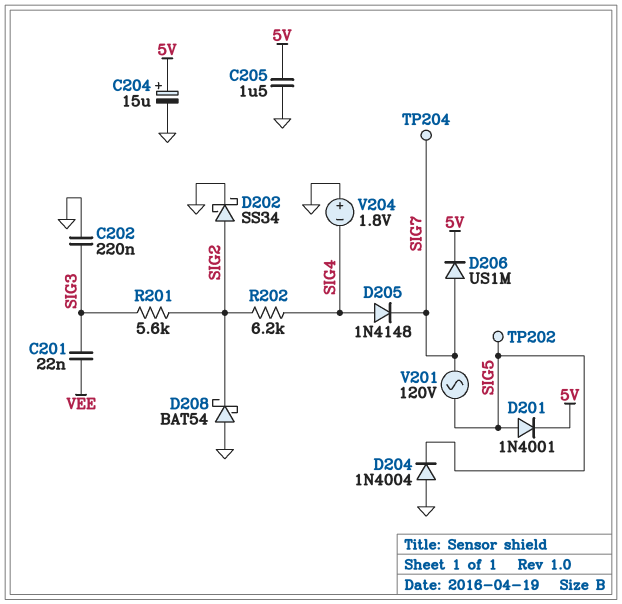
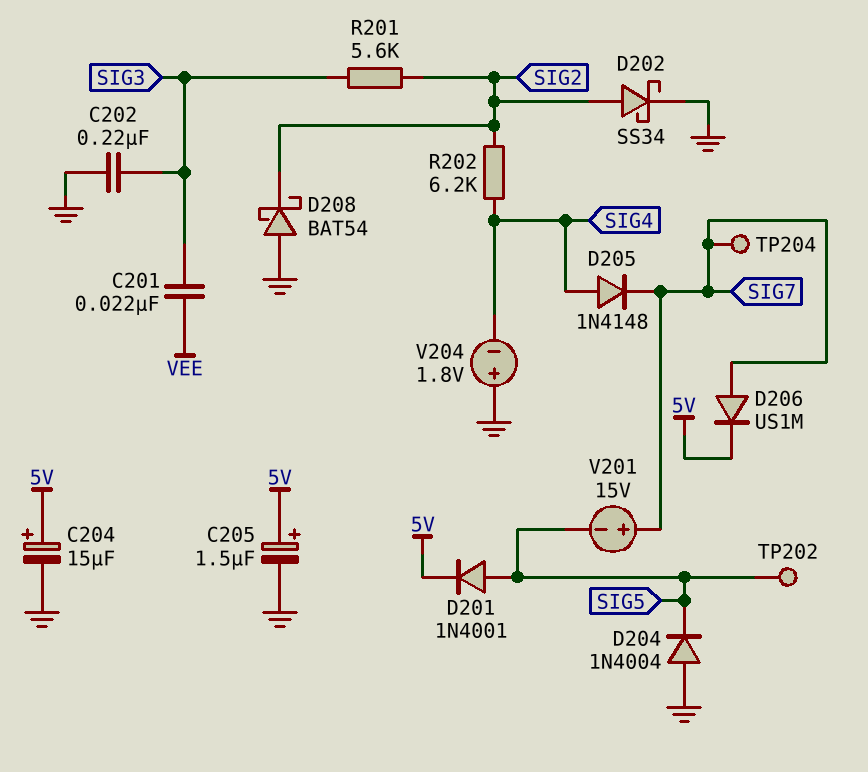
C205: 1.5uF (5V, GND) -> 1.5uF (plus 5V, minus GND)
V201: AC 120V (SIG5, SIG7) -> 15V (plus SIG7, minus SIG5)

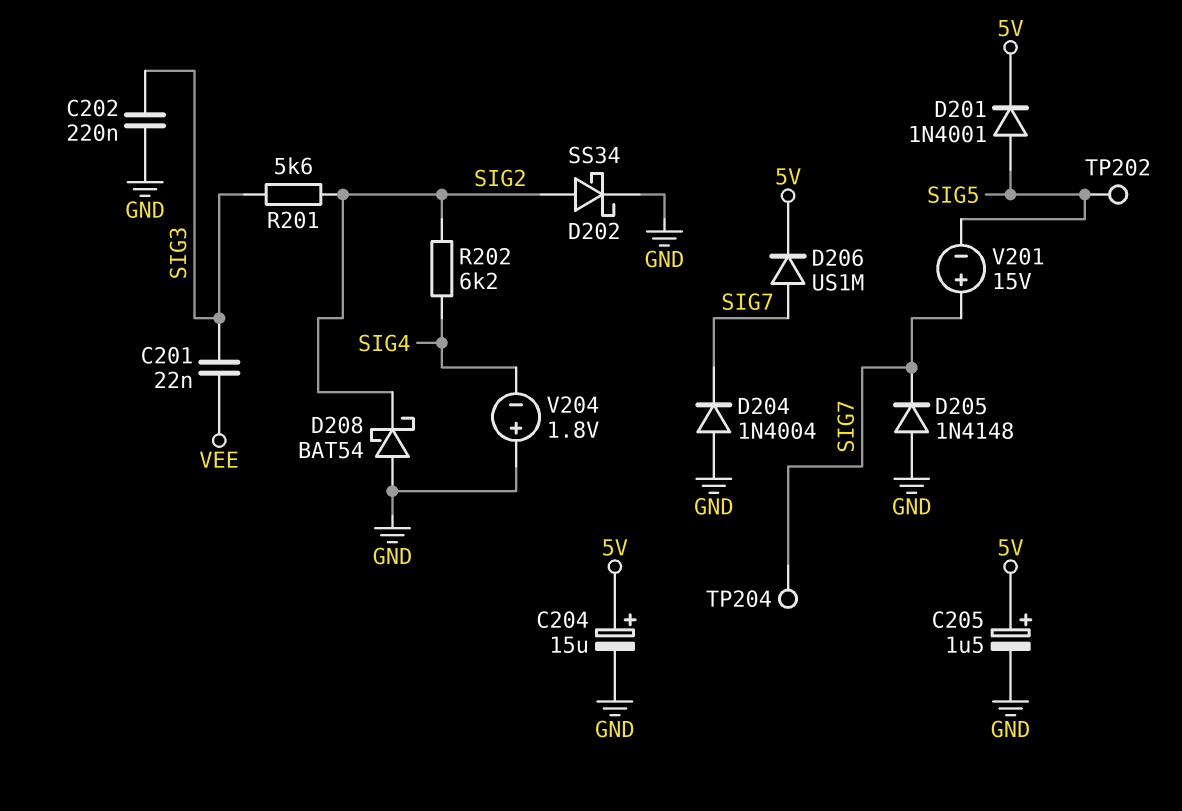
D204: diode 1N4004 (A GND, K SIG5) -> diode 1N4004 (A GND, K SIG7)
D205: diode 1N4148 (A SIG4, K SIG7) -> diode 1N4148 (A GND, K SIG7)

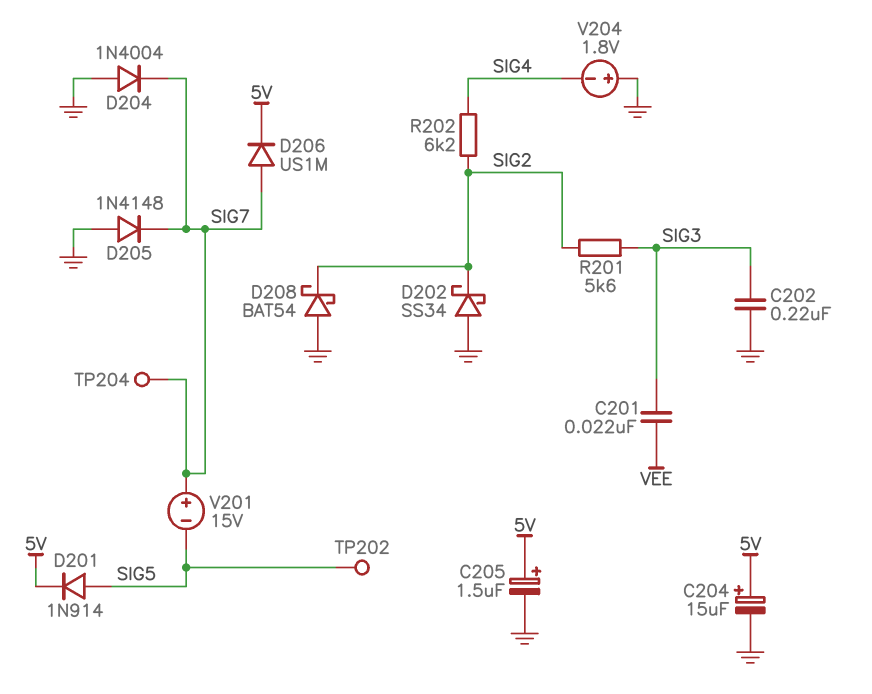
D201: diode 1N4001 (A SIG5, K 5V) -> diode 1N914 (A SIG5, K 5V)
D202: schottky SS34 (A SIG2, K GND) -> schottky SS34 (A GND, K SIG2)

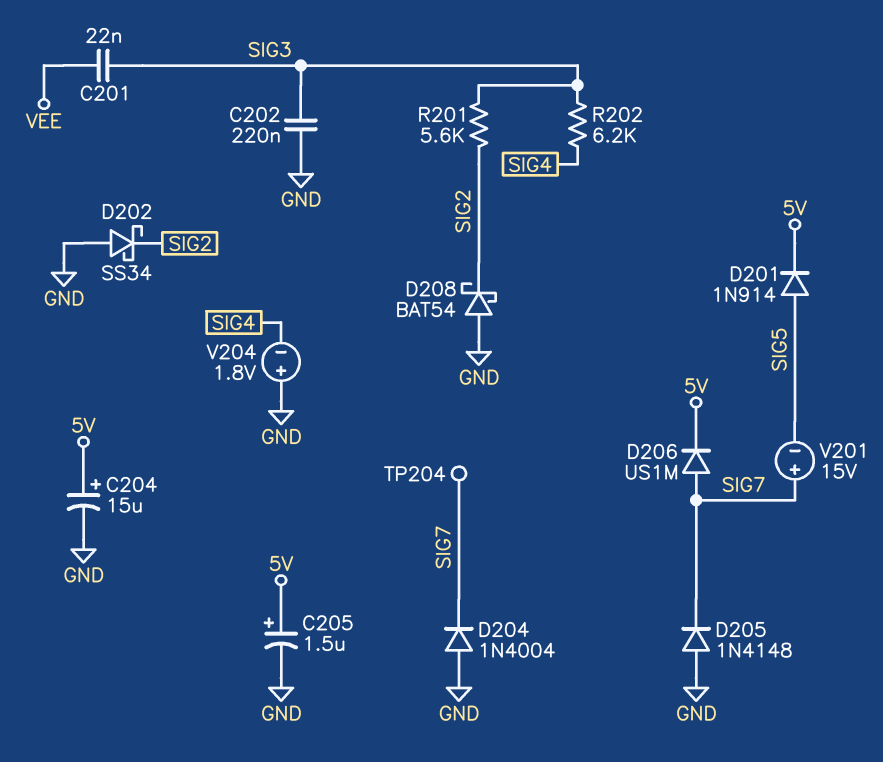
R202: 6.2k (SIG2, SIG4) -> 6.2k (SIG3, SIG4)
TP202: test point (SIG5) -> none

